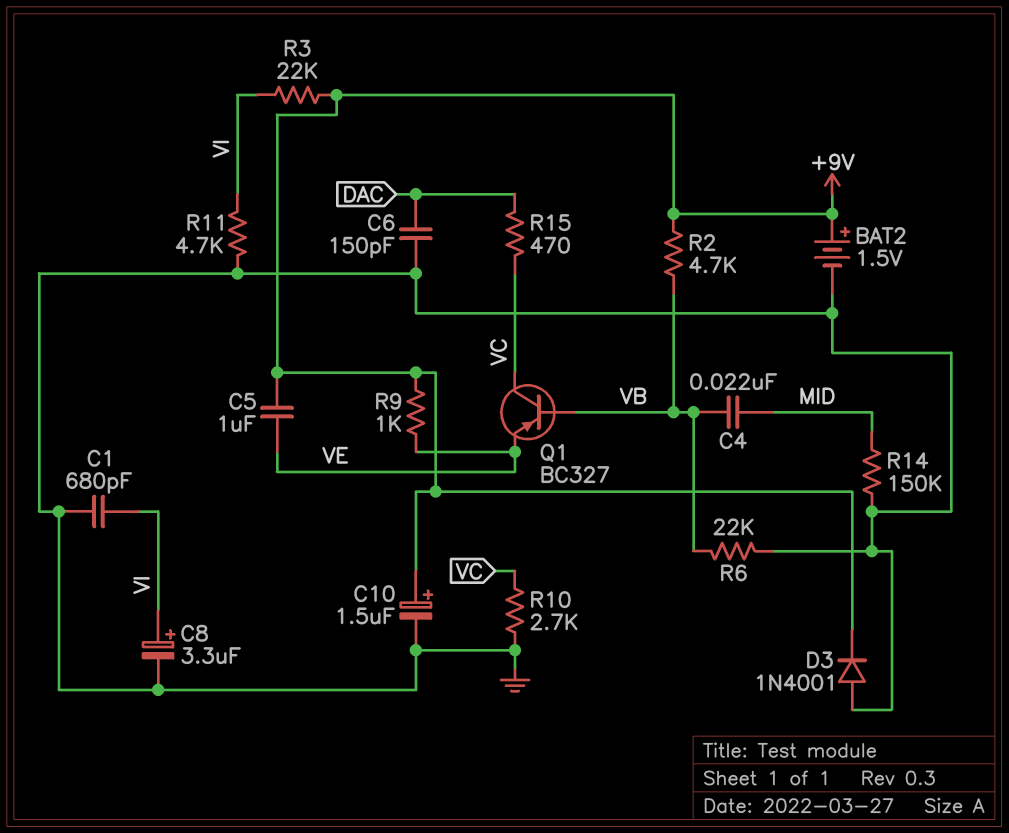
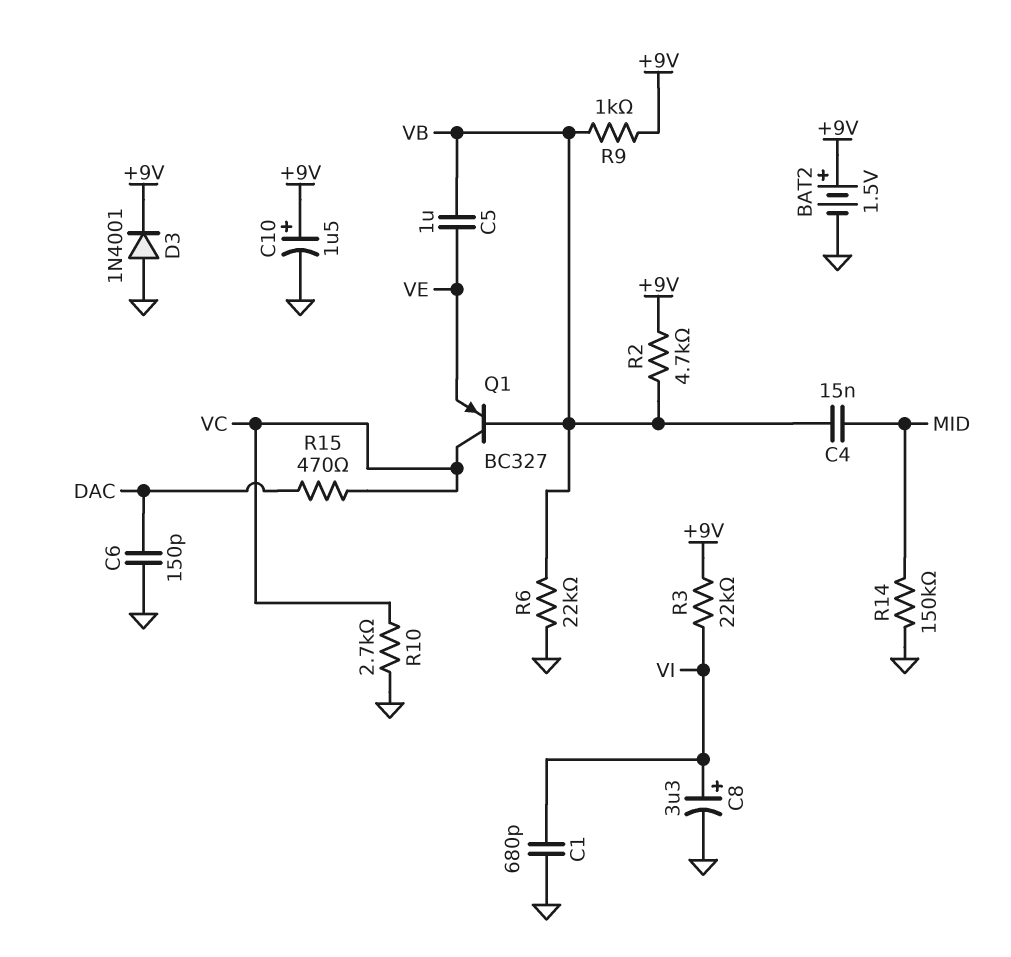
C4: 22nF (MID, VB) -> 15nF (MID, VB)
C5: 1uF (+9V, VE) -> 1uF (VB, VE)
R9: 1k (+9V, VE) -> 1k (+9V, VB)
R11: 4.7k (GND, VI) -> none

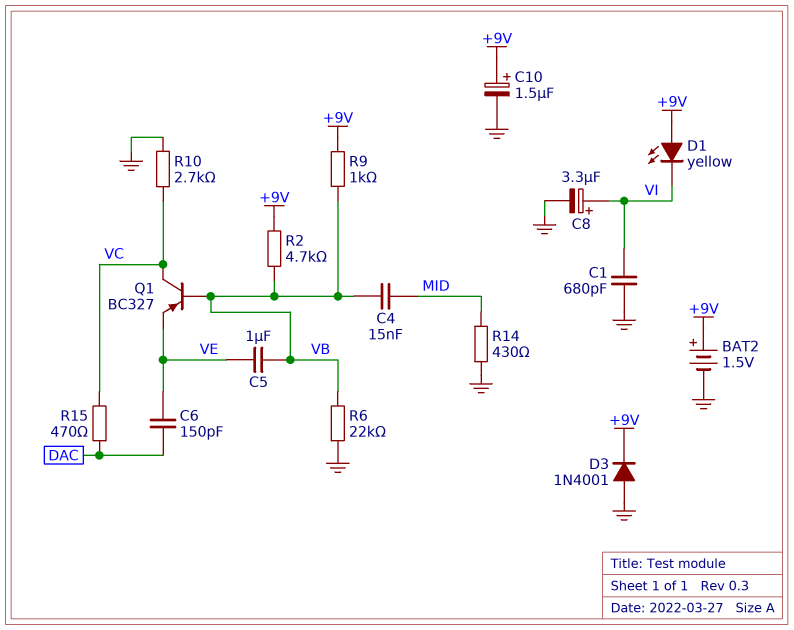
C6: 150pF (DAC, GND) -> 150pF (DAC, VE)
D1: none -> LED yellow (A +9V, K VI)
R3: 22k (+9V, VI) -> none
R14: 150k (GND, MID) -> 430 (GND, MID)

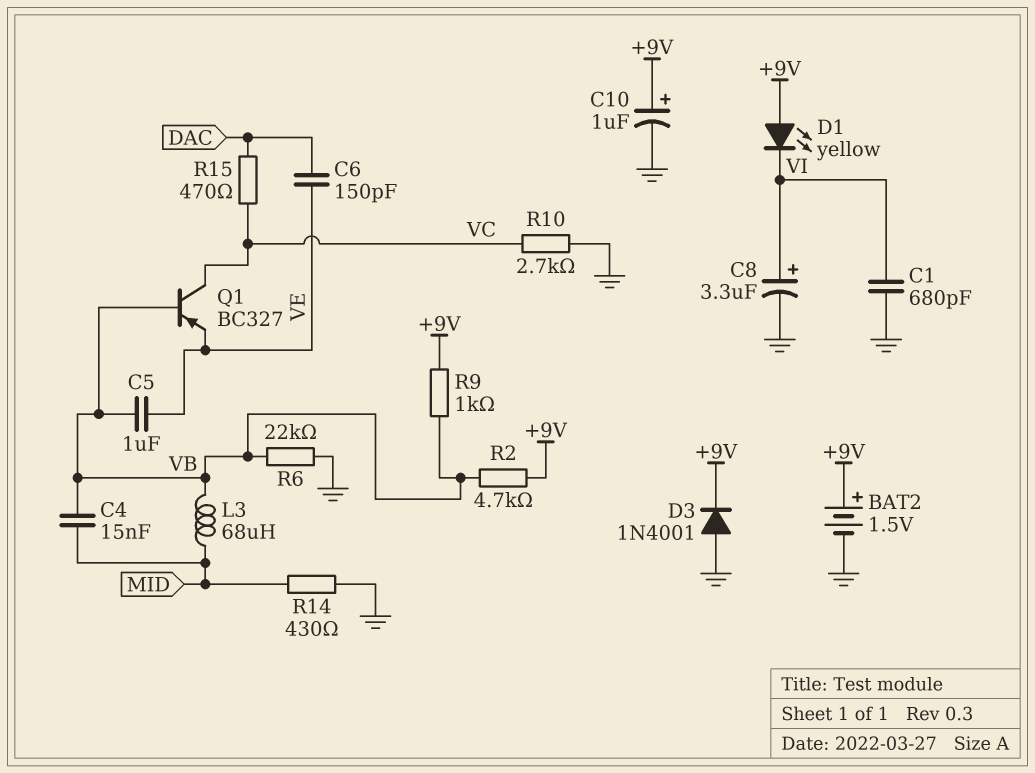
C10: 1.5uF (plus +9V, minus GND) -> 1uF (plus +9V, minus GND)
L3: none -> 68uH (MID, VB)

